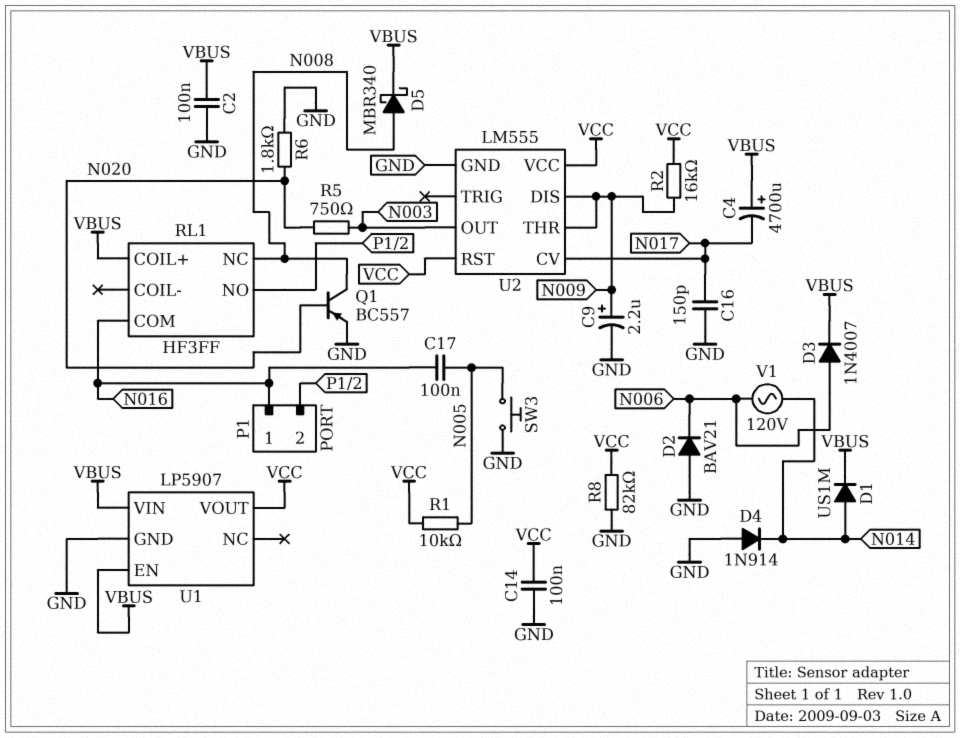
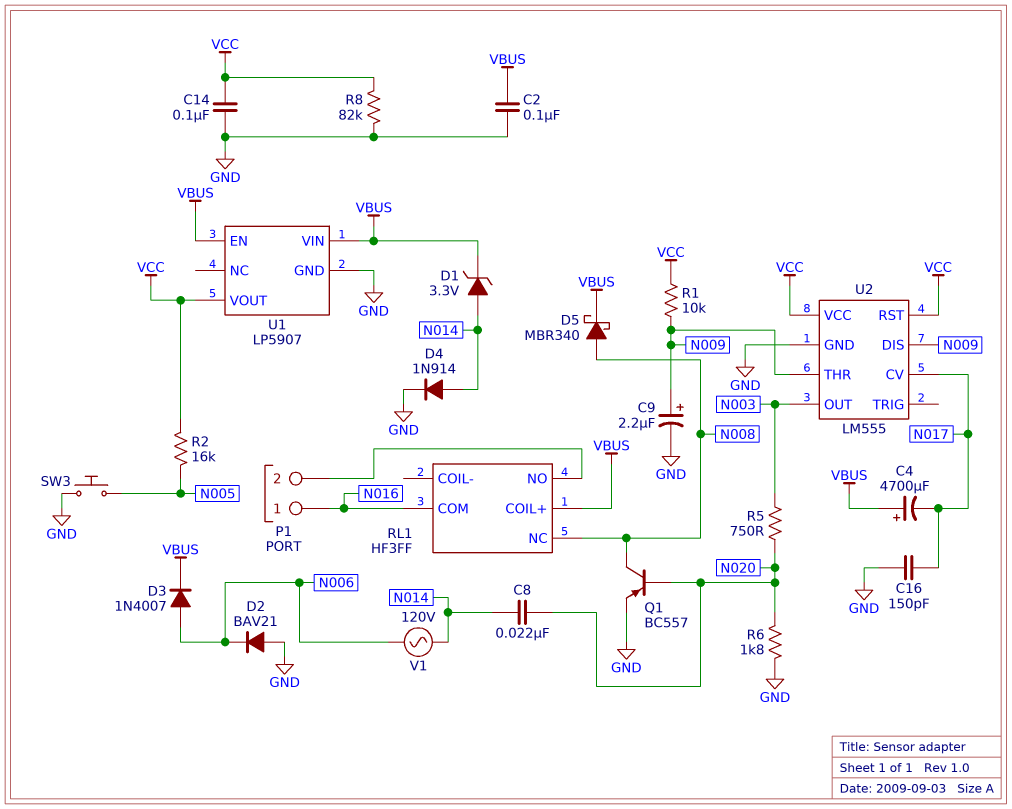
C8: none -> 22nF (N014, N020)
C17: 100nF (N005, N016) -> none
D1: diode US1M (A N014, K VBUS) -> zener 3.3V (A N014, K VBUS)
D4: diode 1N914 (A GND, K N014) -> diode 1N914 (A N014, K GND)
R1: 10k (N005, VCC) -> 10k (N009, VCC)
R2: 16k (N009, VCC) -> 16k (N005, VCC)

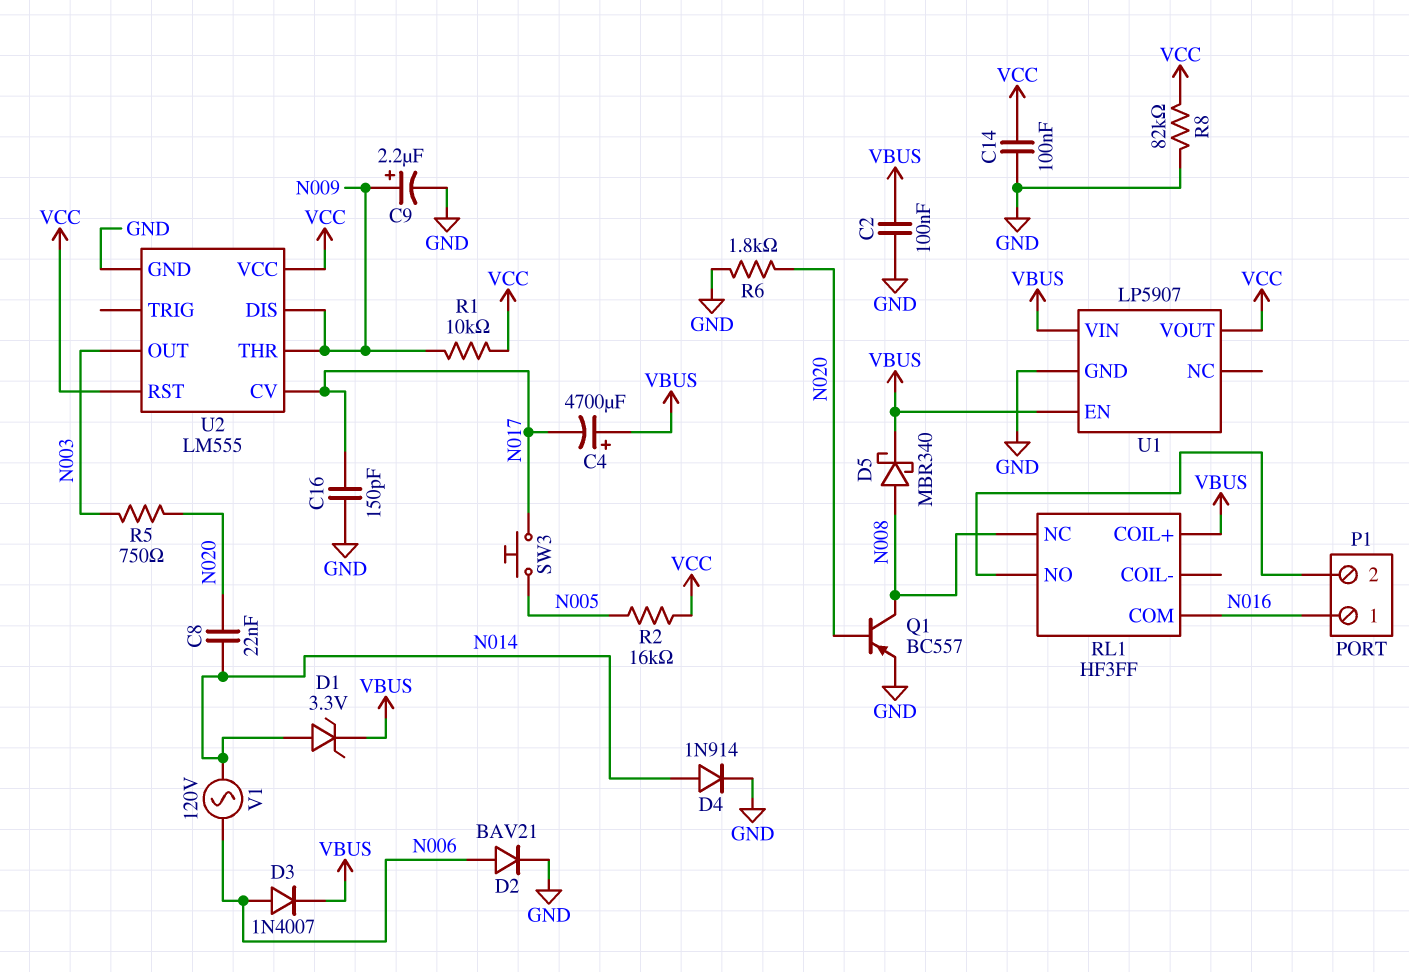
D2: diode BAV21 (A GND, K N006) -> diode BAV21 (A N006, K GND)
SW3: button (GND, N005) -> button (N005, N017)

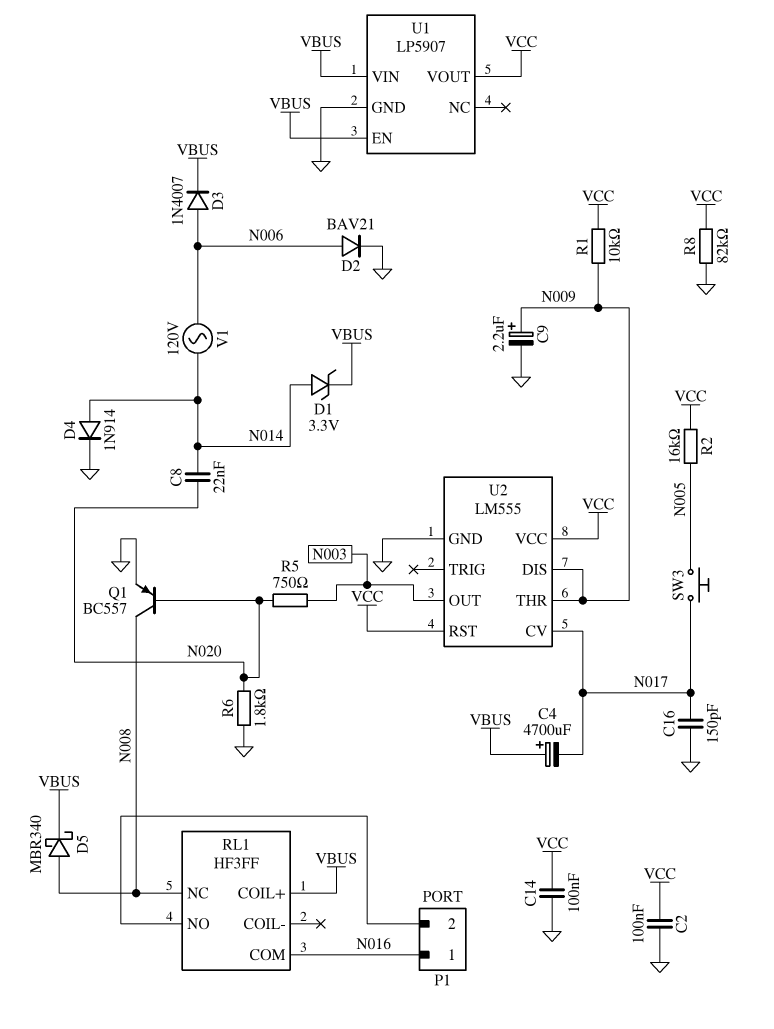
C2: 100nF (GND, VBUS) -> 100nF (GND, VCC)

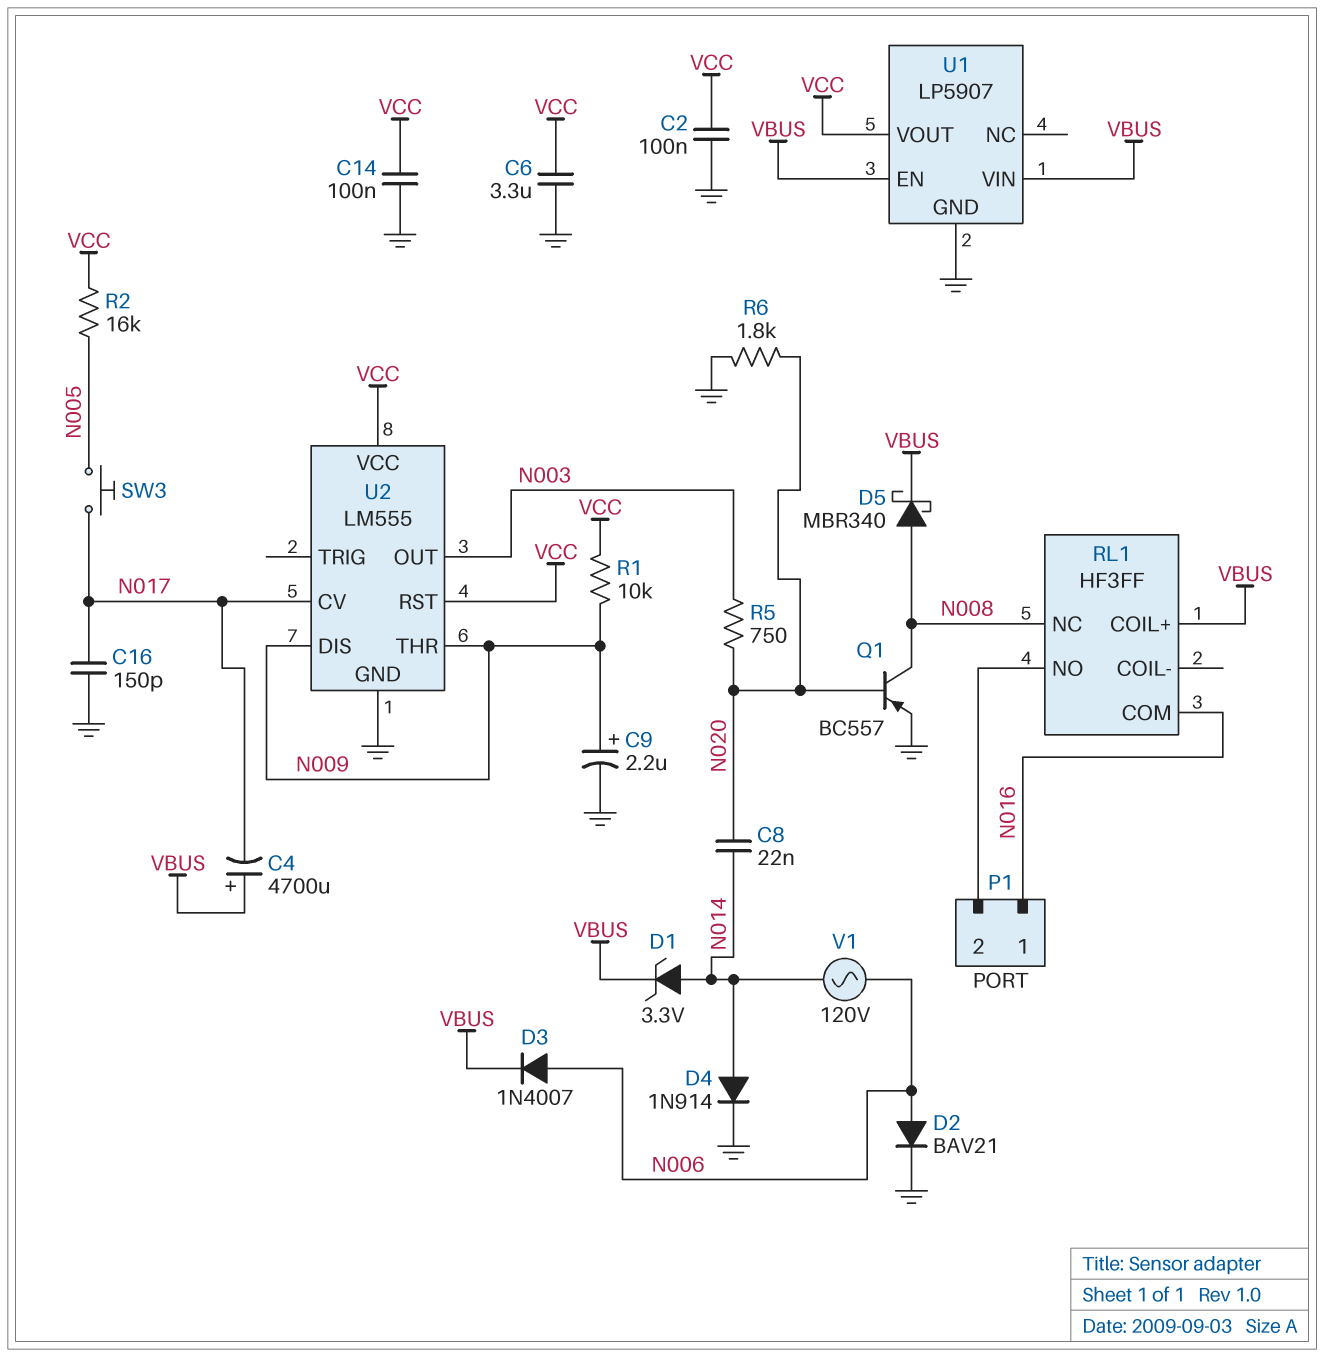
C6: none -> 3.3uF (GND, VCC)
R8: 82k (GND, VCC) -> none

